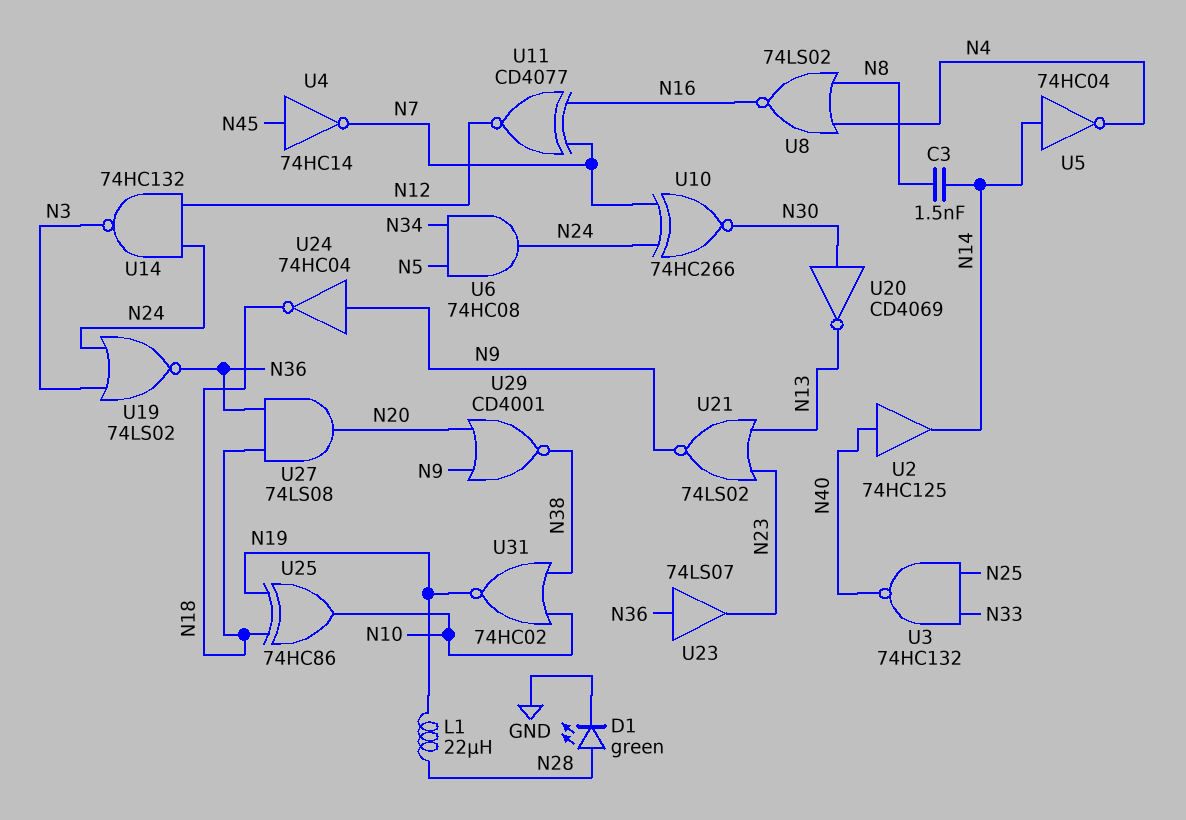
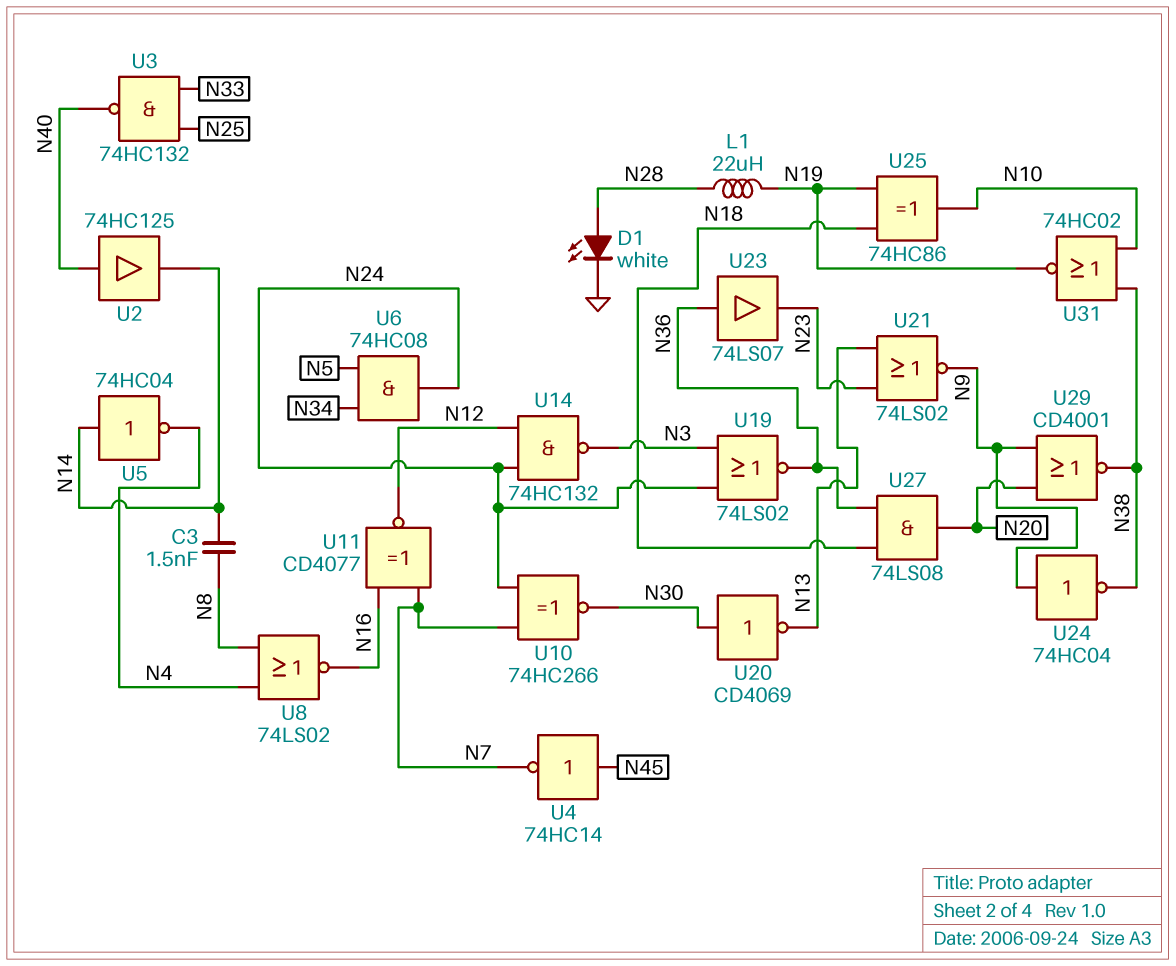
D1: LED green (A N28, K GND) -> LED white (A N28, K GND)
U24: NOT 74HC04 (in N9, out N18) -> NOT 74HC04 (in N9, out N38)

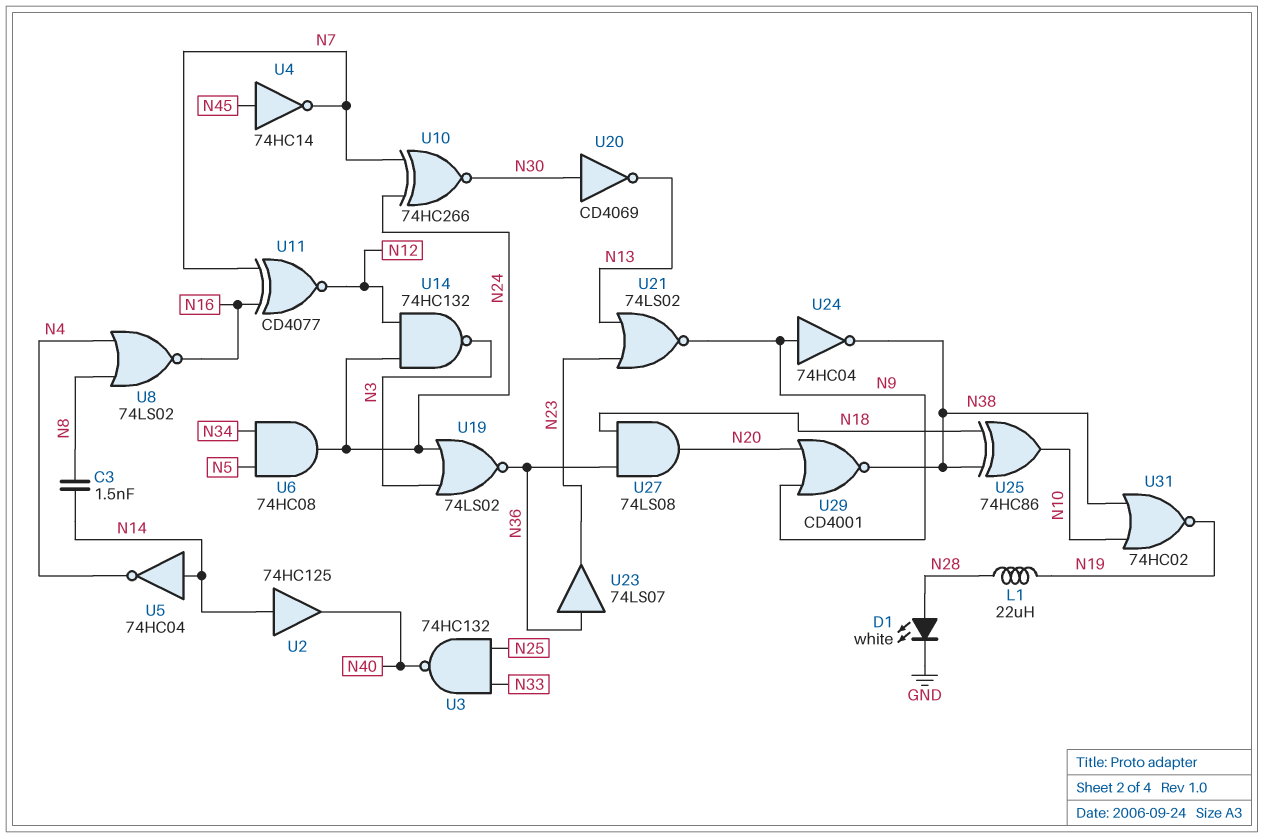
U2: buffer 74HC125 (in N40, out N14) -> buffer 74HC125 (in N14, out N40)
U25: XOR 74HC86 (in N18, in N19, out N10) -> XOR 74HC86 (in N18, in N38, out N10)

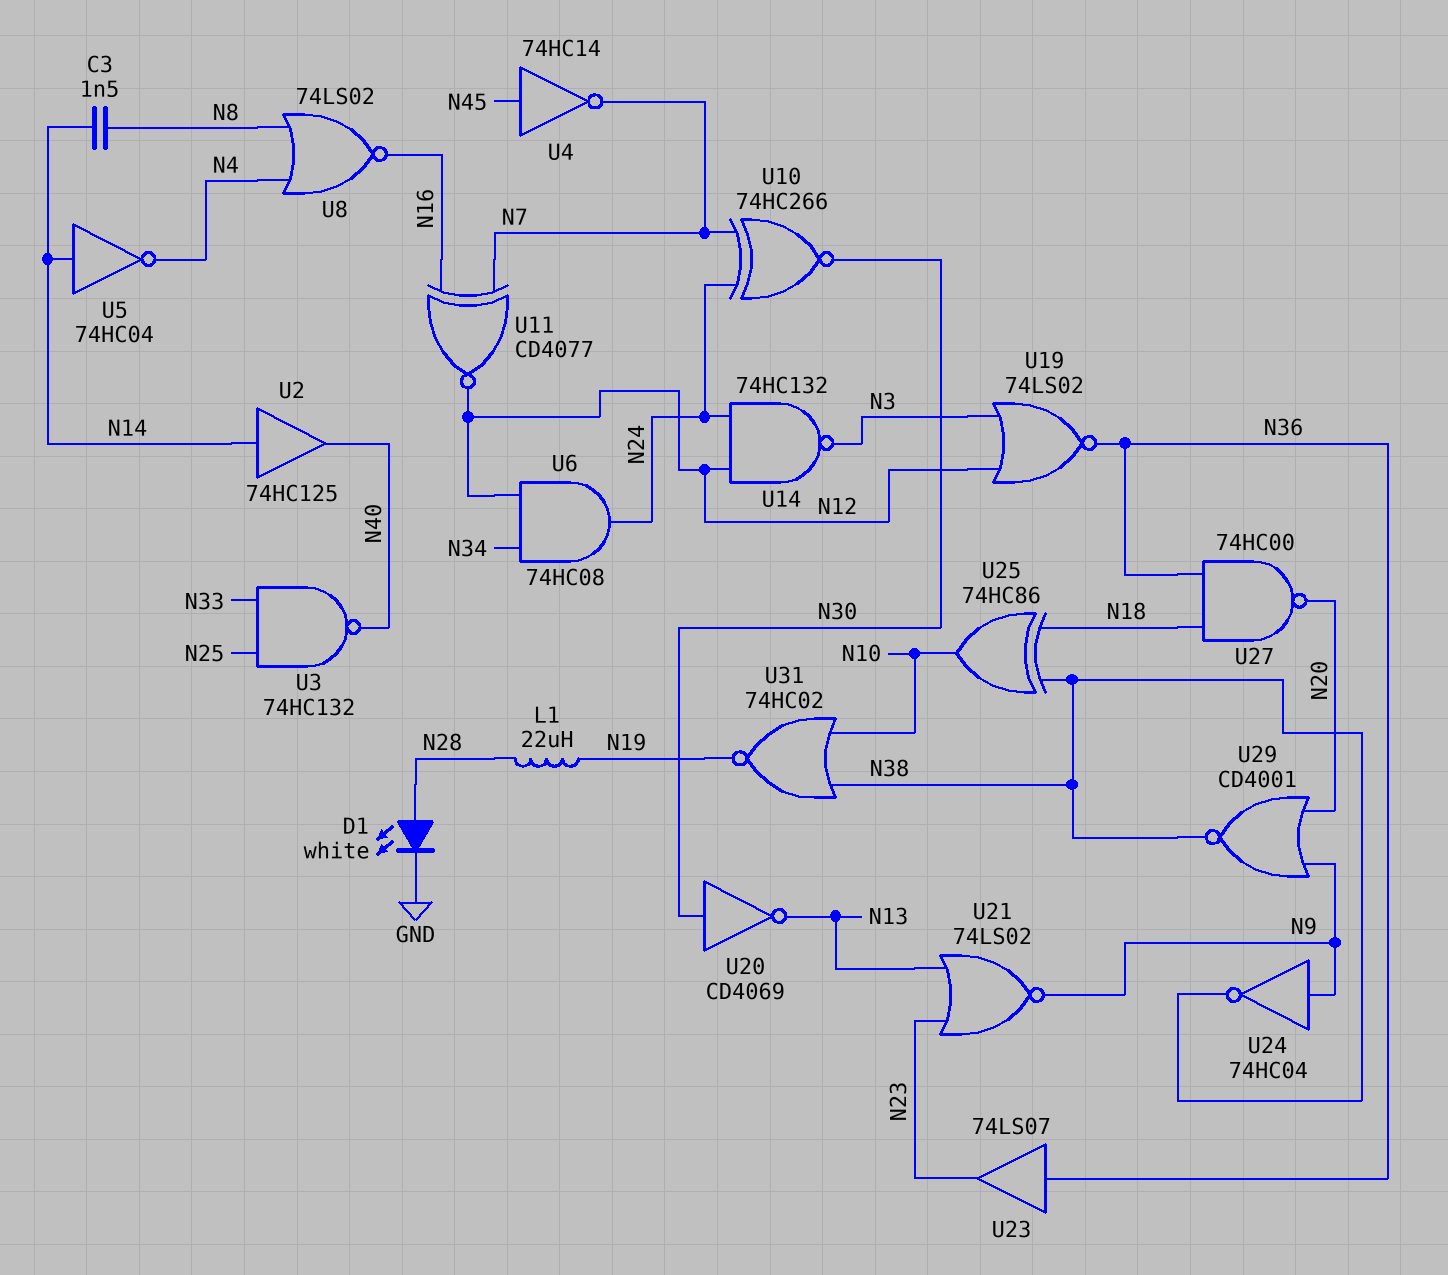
U6: AND 74HC08 (in N5, in N34, out N24) -> AND 74HC08 (in N12, in N34, out N24)
U19: NOR 74LS02 (in N3, in N24, out N36) -> NOR 74LS02 (in N3, in N12, out N36)
U27: AND 74LS08 (in N18, in N36, out N20) -> NAND 74HC00 (in N18, in N36, out N20)

